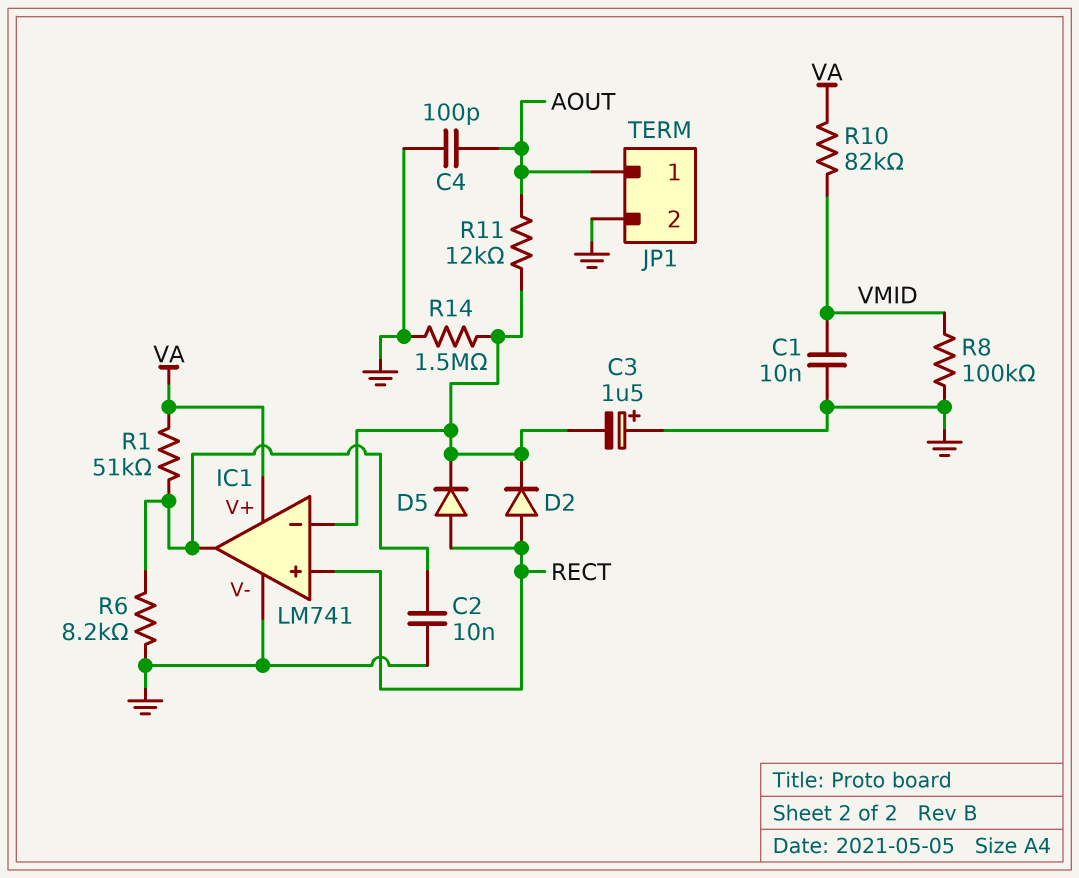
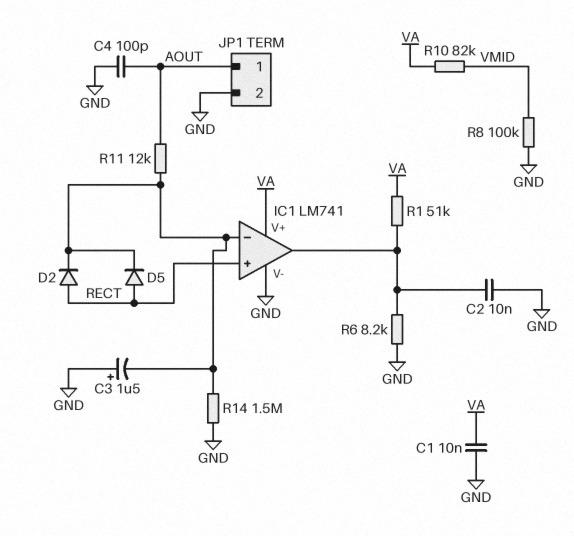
C1: 10nF (GND, VMID) -> 10nF (GND, VA)

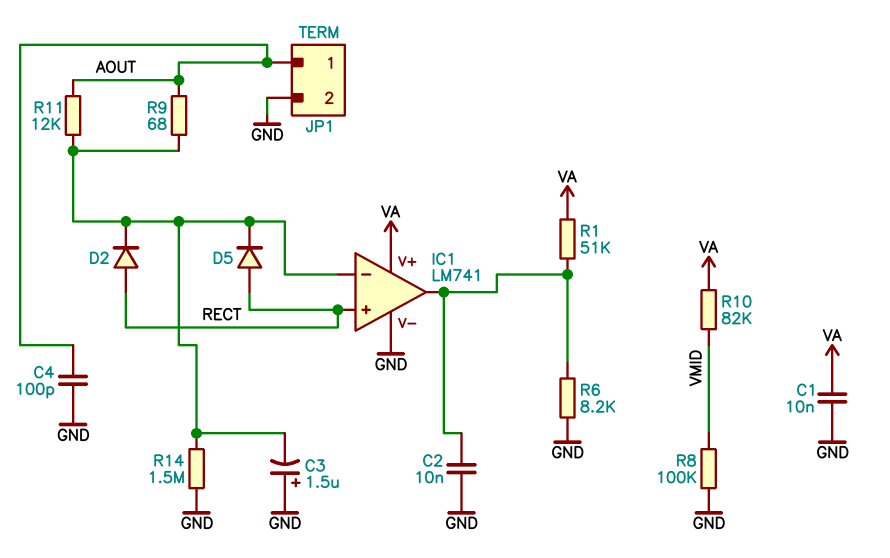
R9: none -> 68 (AOUT, IC1/in-)

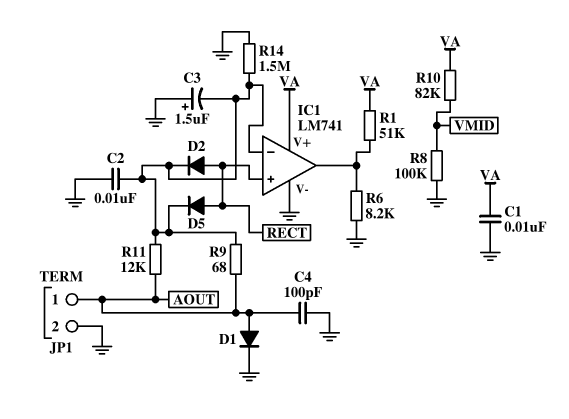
C2: 10nF (GND, IC1/out) -> 10nF (GND, IC1/in-)
D1: none -> diode (A AOUT, K GND)

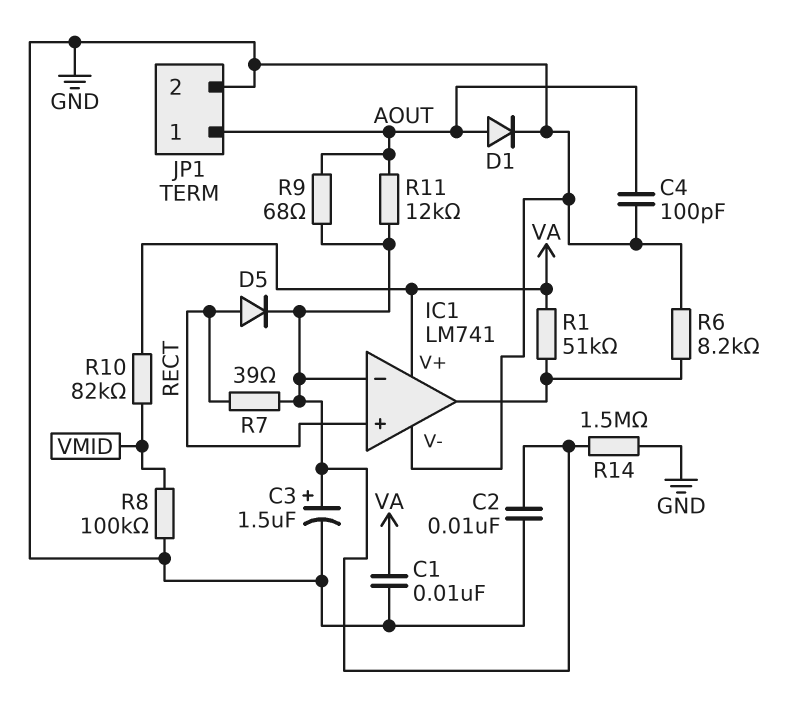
C3: 1.5uF (plus GND, minus IC1/in-) -> 1.5uF (plus IC1/in-, minus GND)
D2: diode (A RECT, K IC1/in-) -> none
R7: none -> 39 (IC1/in-, RECT)

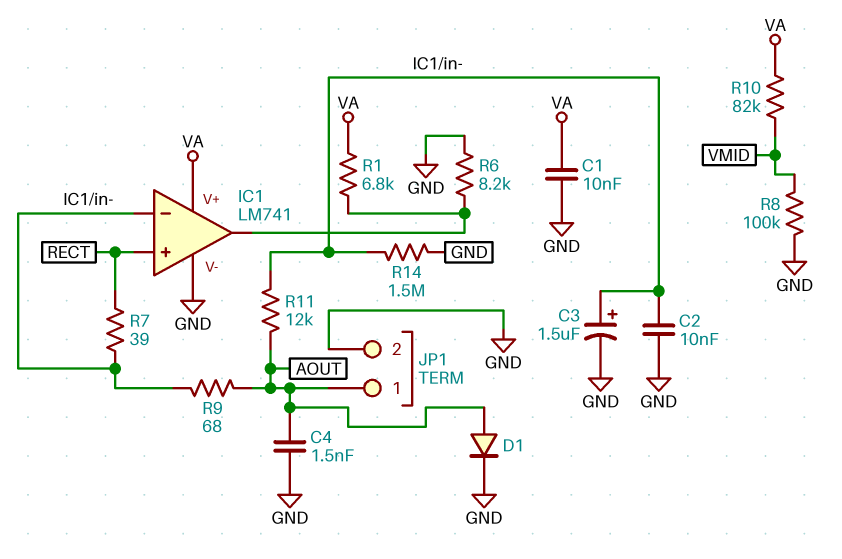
C4: 100pF (AOUT, GND) -> 1.5nF (AOUT, GND)
D5: diode (A RECT, K IC1/in-) -> none
R1: 51k (IC1/out, VA) -> 6.8k (IC1/out, VA)

